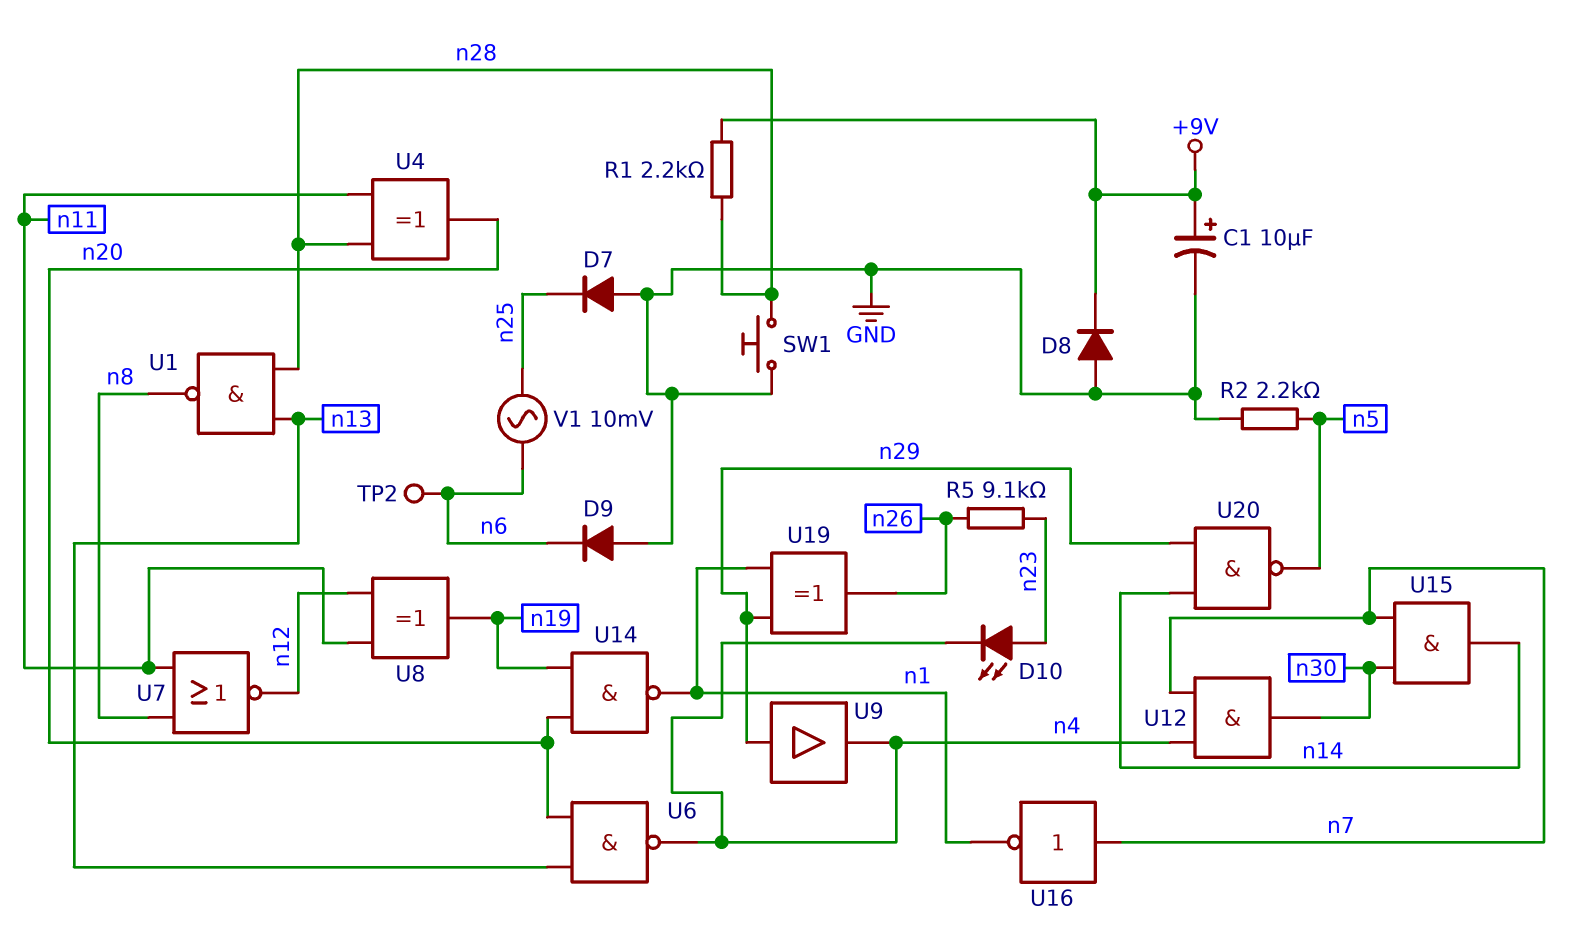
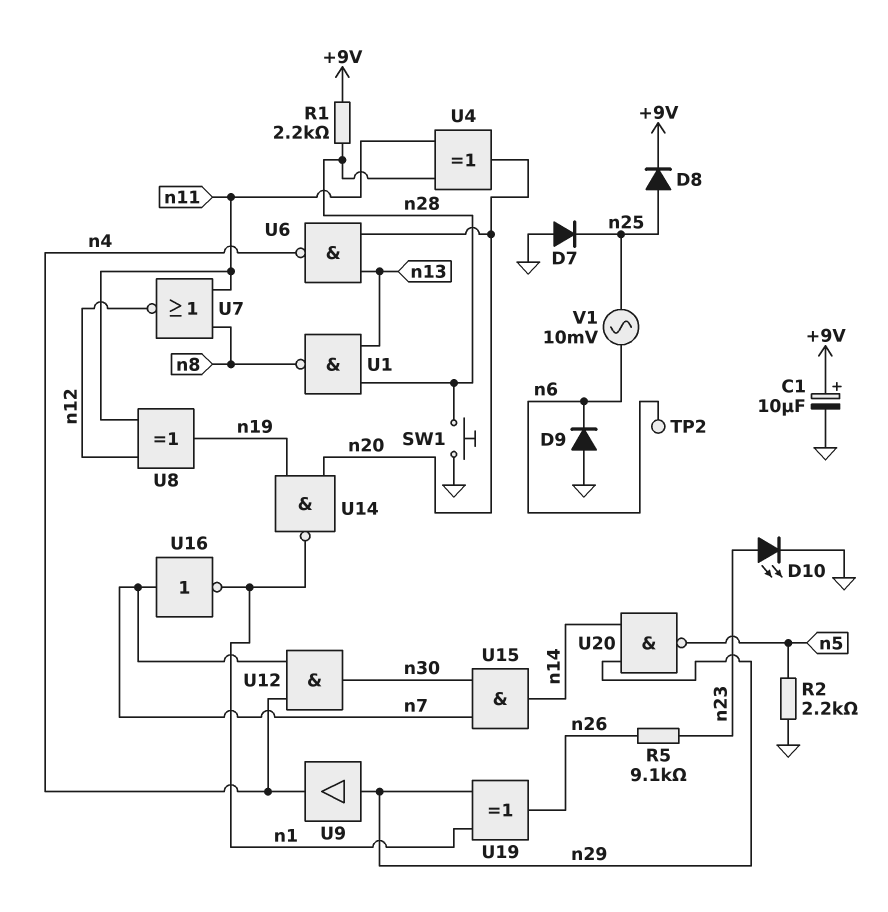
D8: diode (A GND, K +9V) -> diode (A n25, K +9V)
D10: LED (A n23, K n4) -> LED (A n23, K GND)

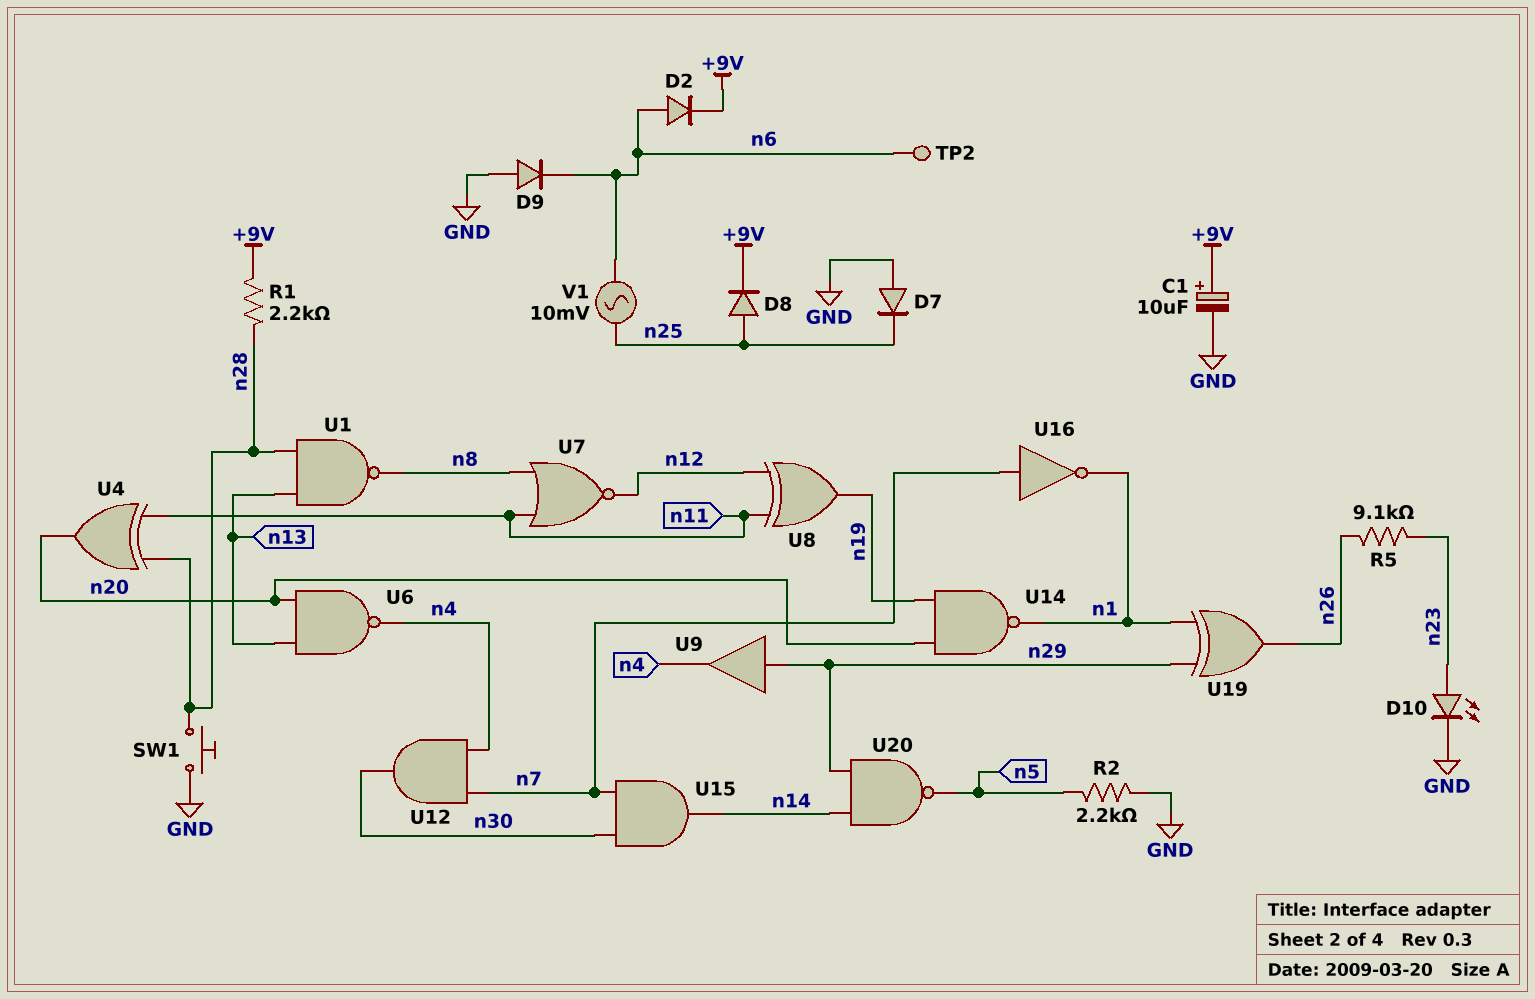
D2: none -> diode (A n6, K +9V)

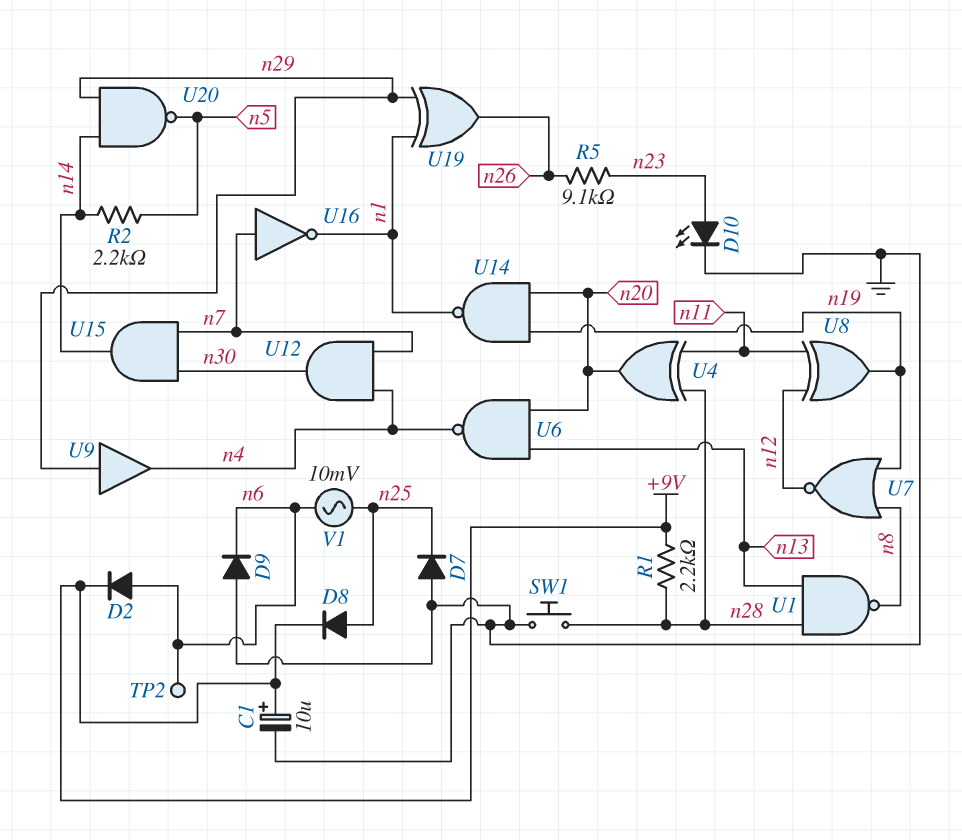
R2: 2.2k (GND, n5) -> 2.2k (n5, n14)
U7: NOR (in n8, in n11, out n12) -> NOR (in n8, in n19, out n12)

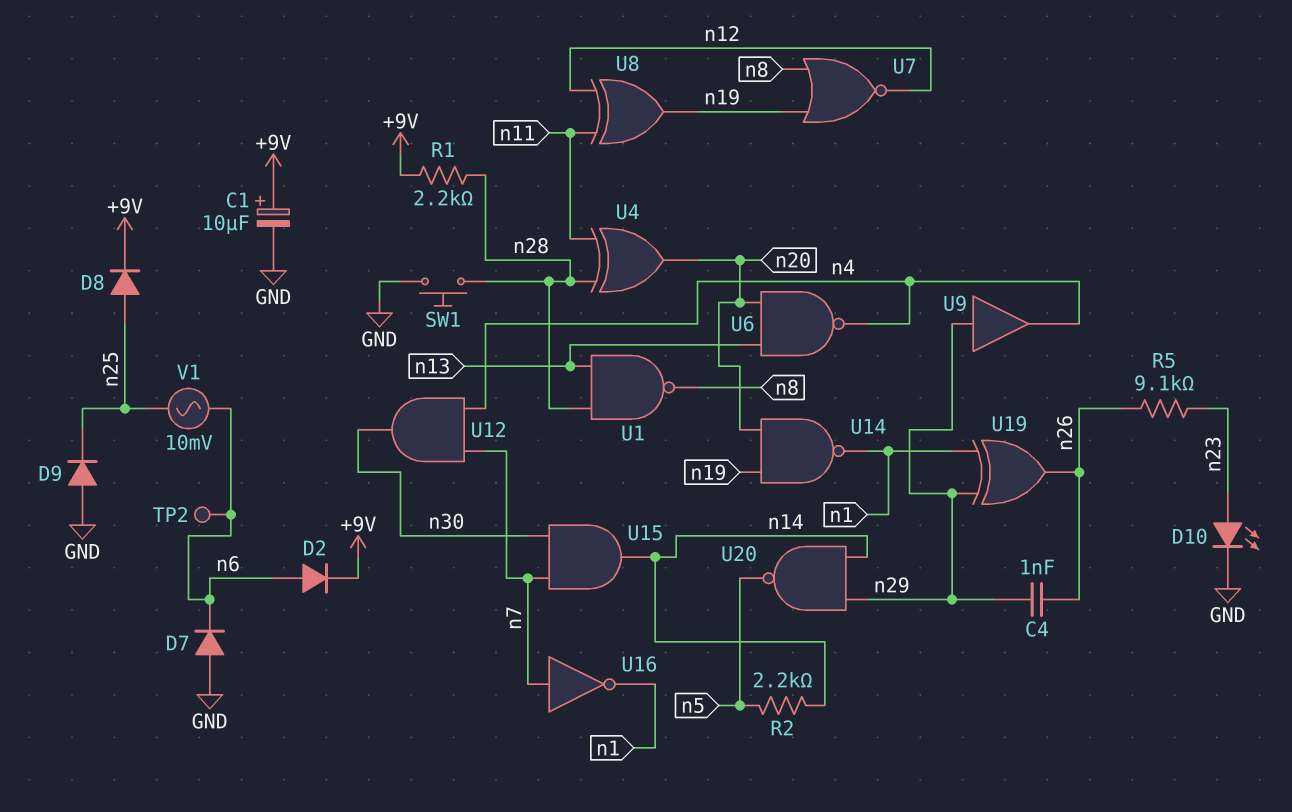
C4: none -> 1nF (n26, n29)
D7: diode (A GND, K n25) -> diode (A GND, K n6)
D9: diode (A GND, K n6) -> diode (A GND, K n25)

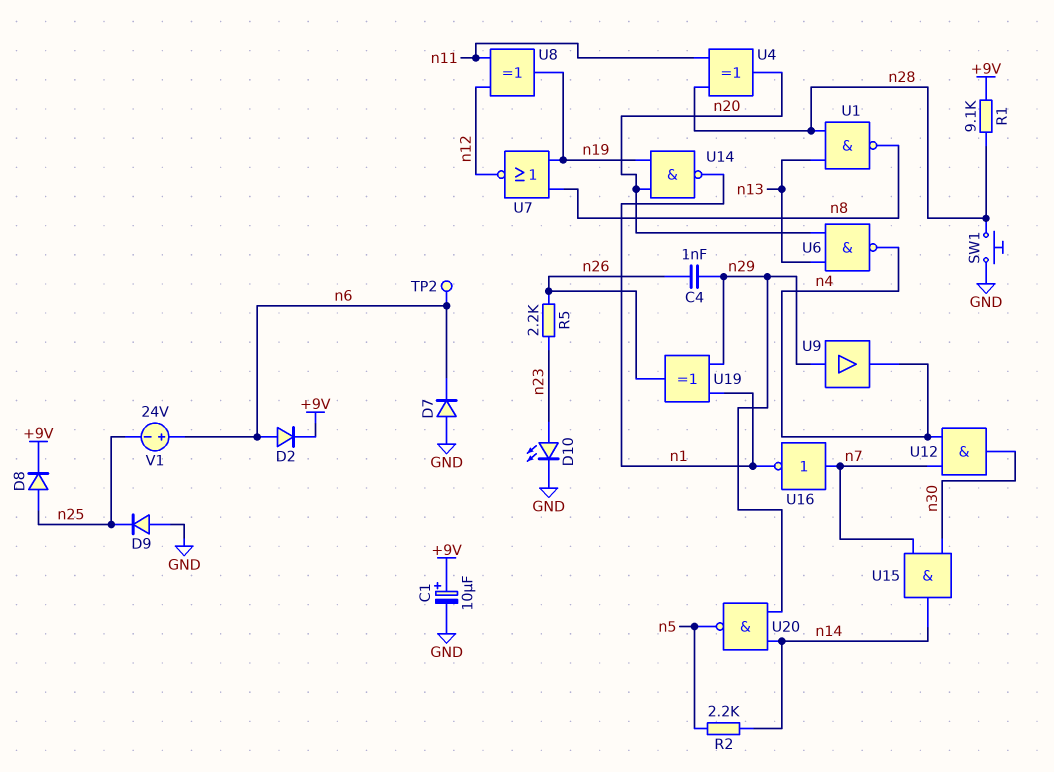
R1: 2.2k (+9V, n28) -> 9.1k (+9V, n28)
R5: 9.1k (n23, n26) -> 2.2k (n23, n26)
V1: AC 10mV (n6, n25) -> 24V (plus n6, minus n25)

